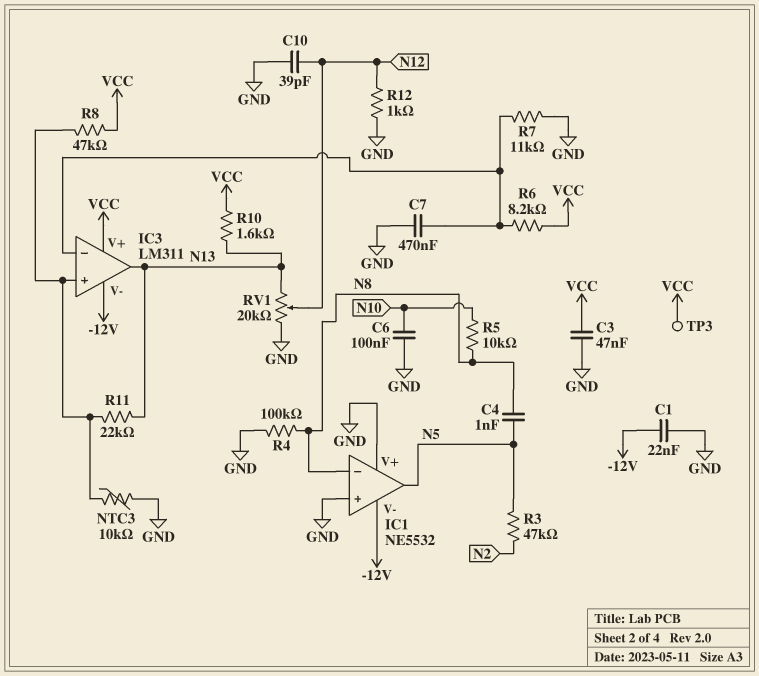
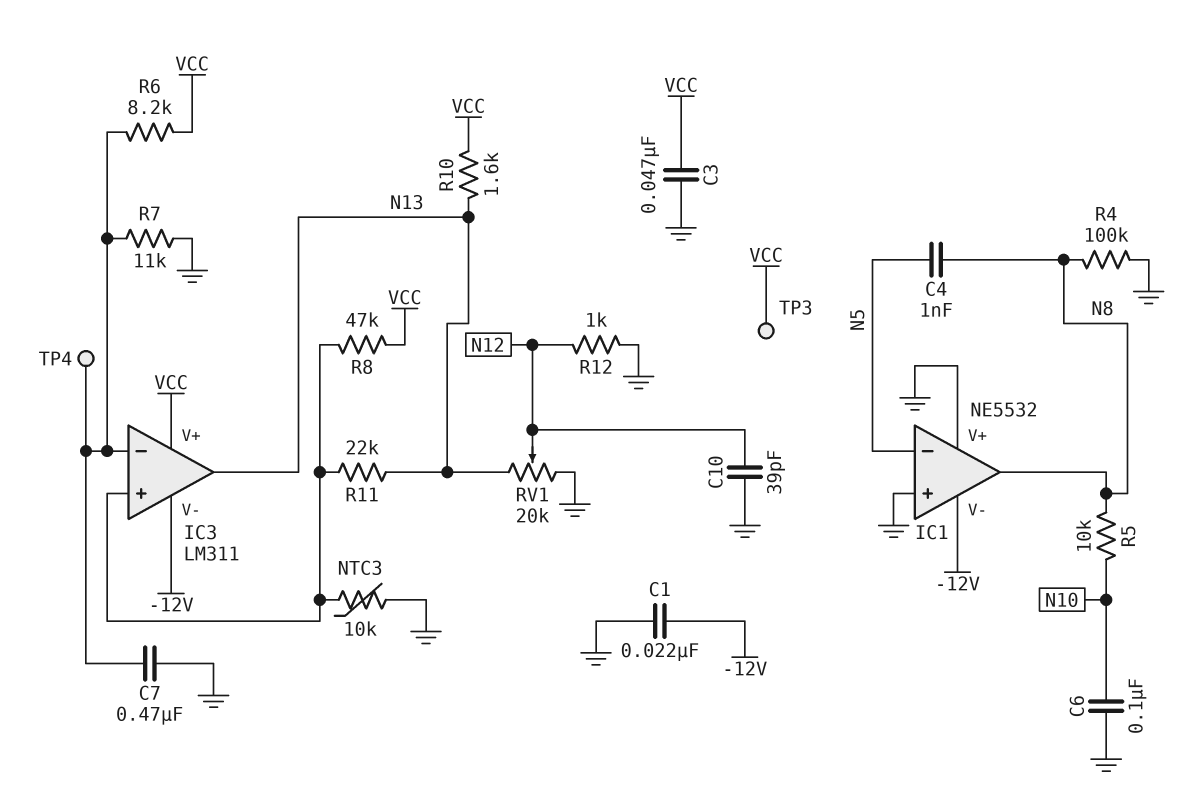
IC1 pin in-: N8 -> N5
IC1 pin out: N5 -> N8
R3: 47k (N2, N5) -> none
TP4: none -> test point (IC3/in-)

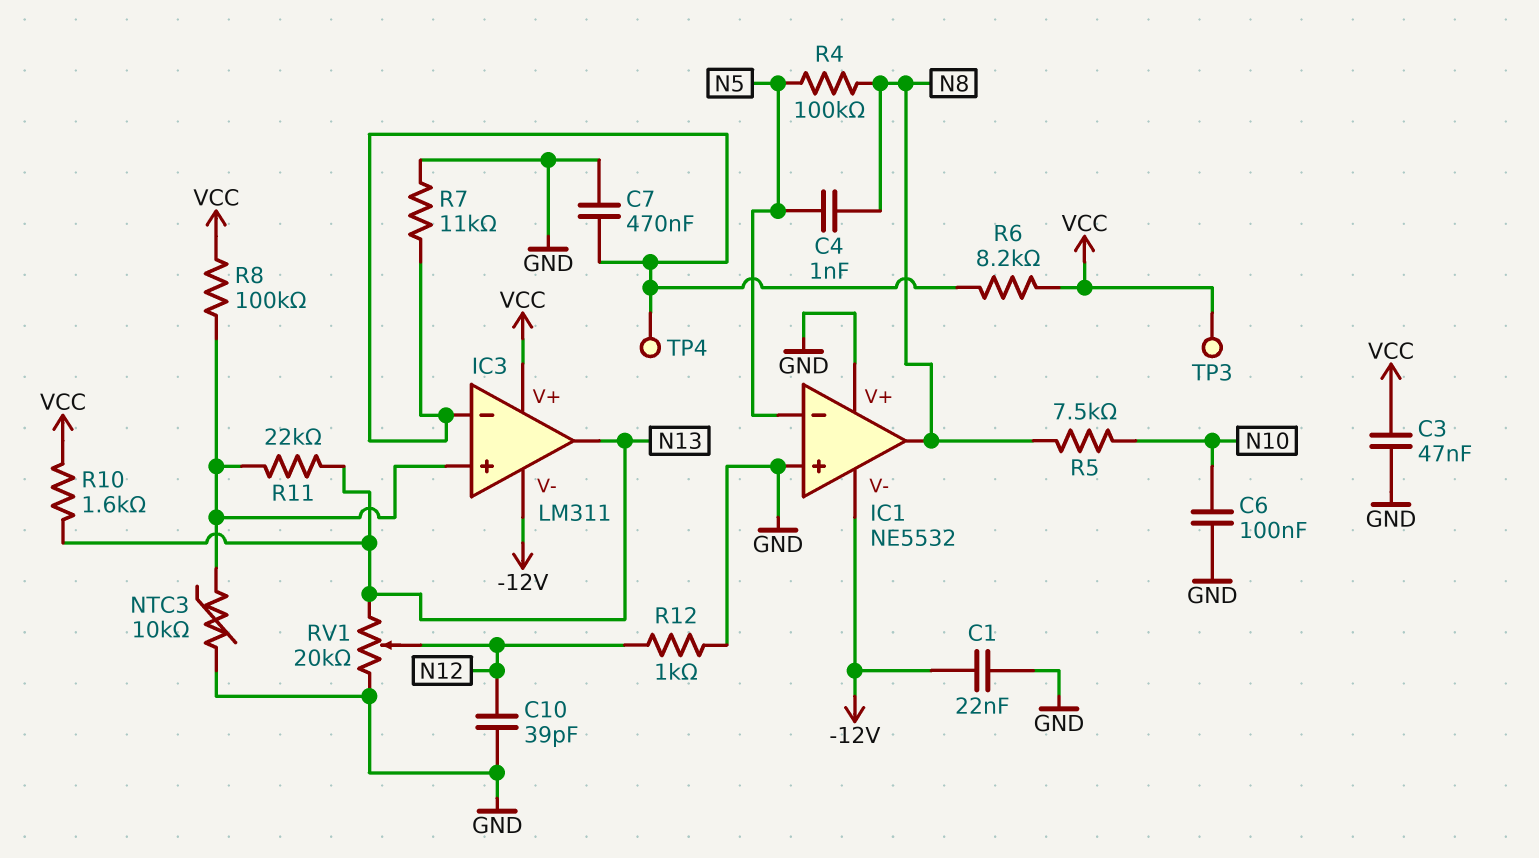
R4: 100k (GND, N8) -> 100k (N5, N8)
R5: 10k (N8, N10) -> 7.5k (N8, N10)
R8: 47k (IC3/in+, VCC) -> 100k (IC3/in+, VCC)

